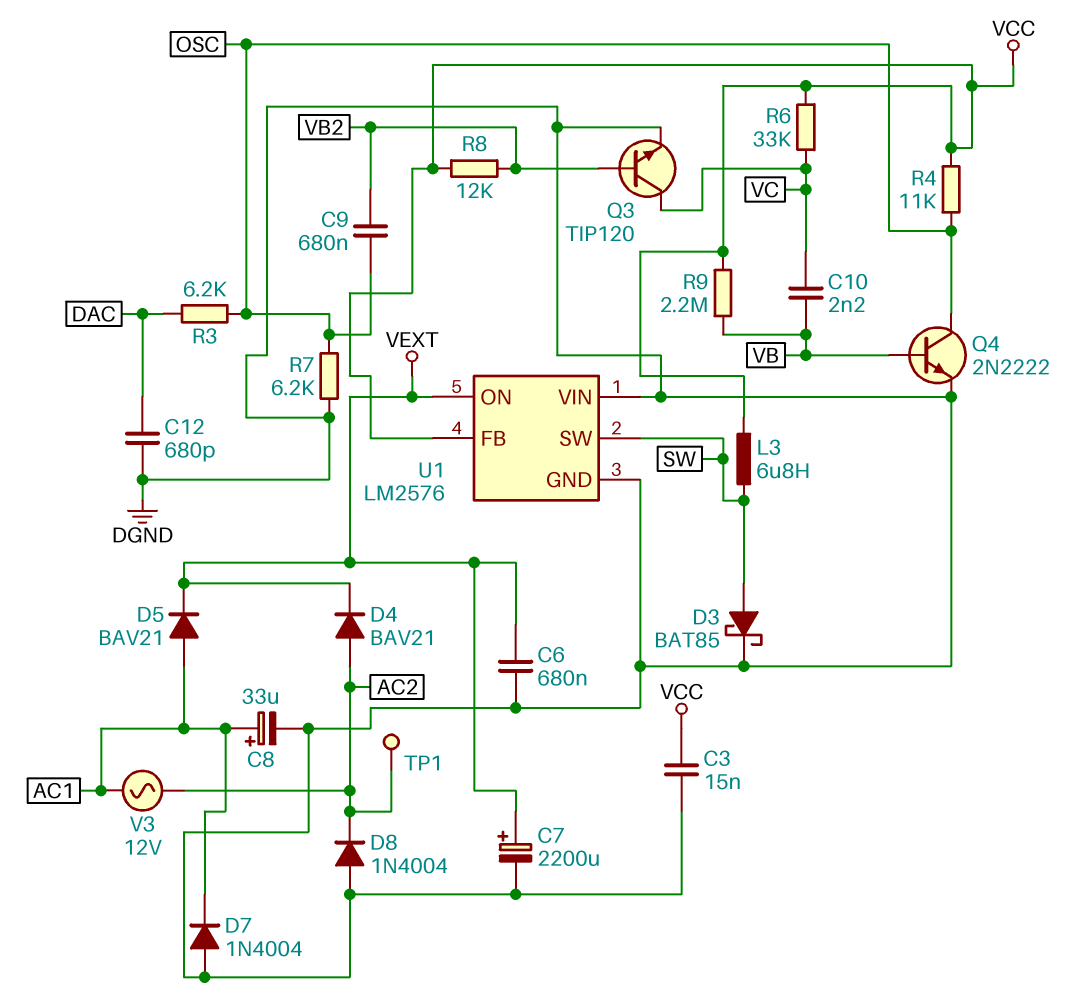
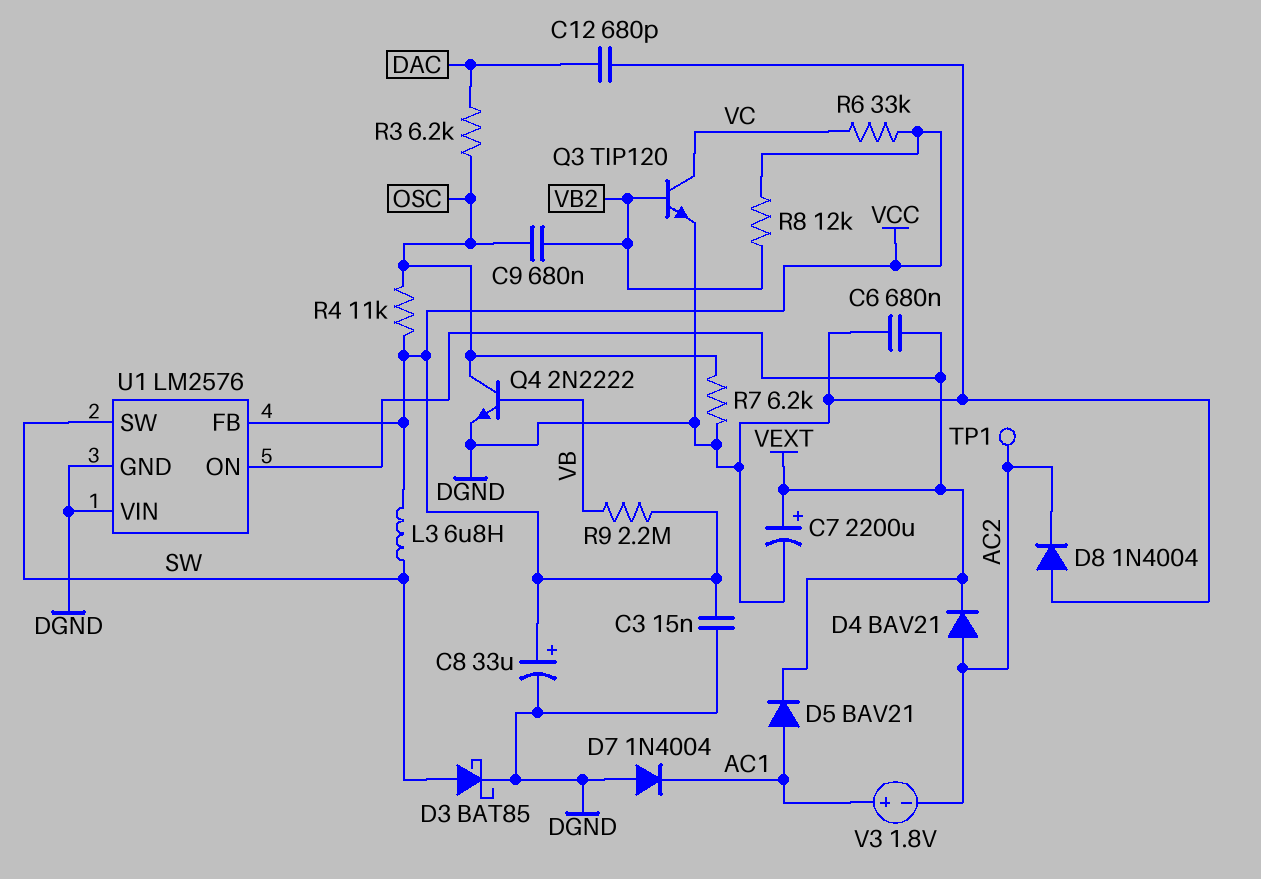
C8: 33uF (plus AC1, minus DGND) -> 33uF (plus VCC, minus DGND)
C10: 2.2nF (VB, VC) -> none
V3: AC 12V (AC1, AC2) -> 1.8V (plus AC1, minus AC2)

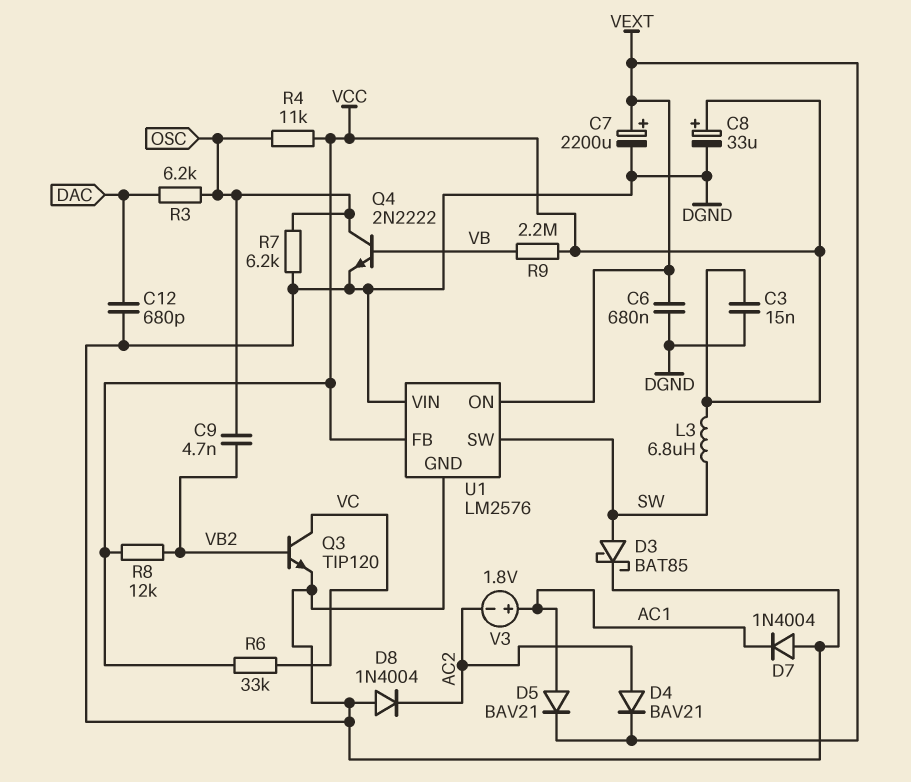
C9: 680nF (OSC, VB2) -> 4.7nF (OSC, VB2)
TP1: test point (AC2) -> none

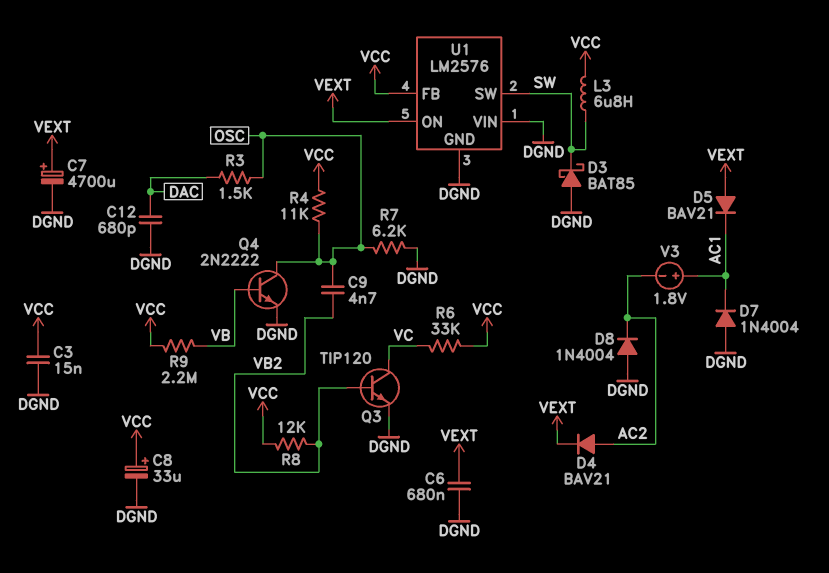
C7: 2200uF (plus VEXT, minus DGND) -> 4700uF (plus VEXT, minus DGND)
D3: schottky BAT85 (A SW, K DGND) -> schottky BAT85 (A DGND, K SW)
D5: diode BAV21 (A AC1, K VEXT) -> diode BAV21 (A VEXT, K AC1)
R3: 6.2k (DAC, OSC) -> 1.5k (DAC, OSC)

